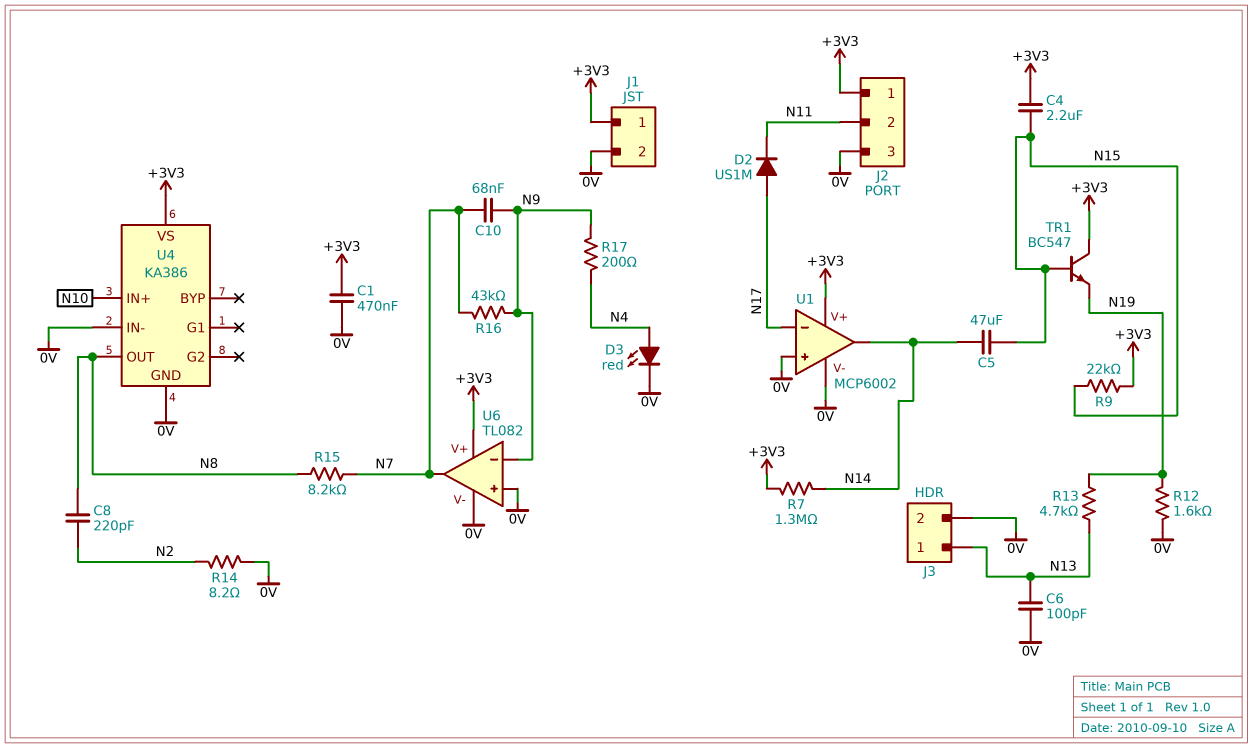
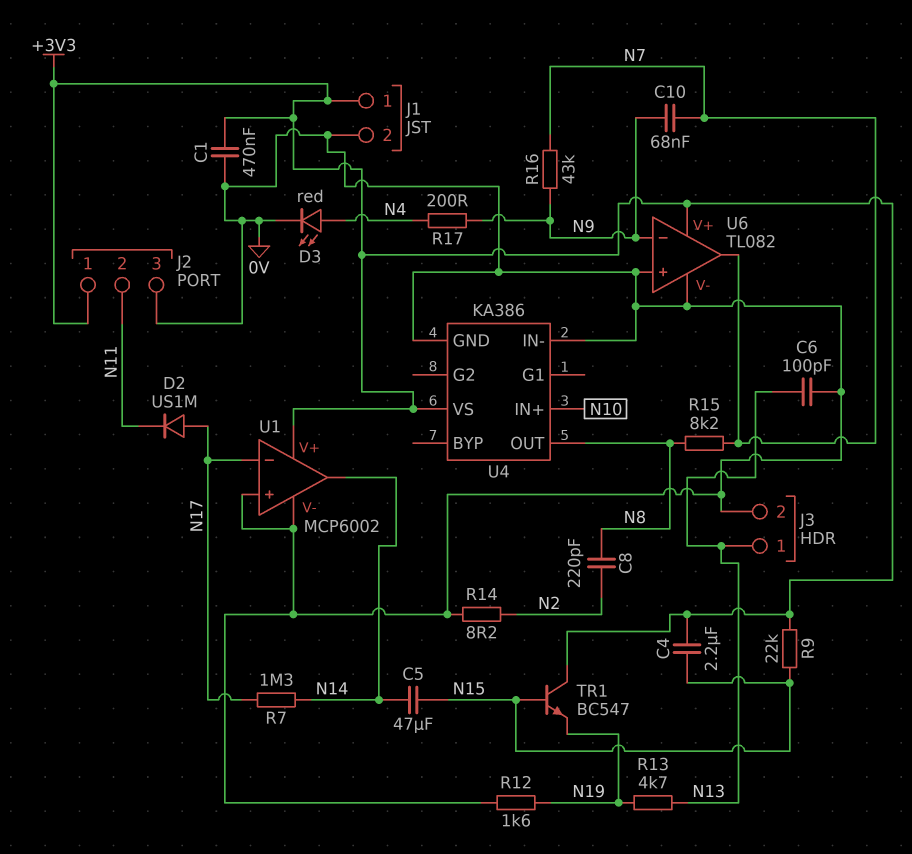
R7: 1.3M (+3V3, N14) -> 1.3M (N14, N17)

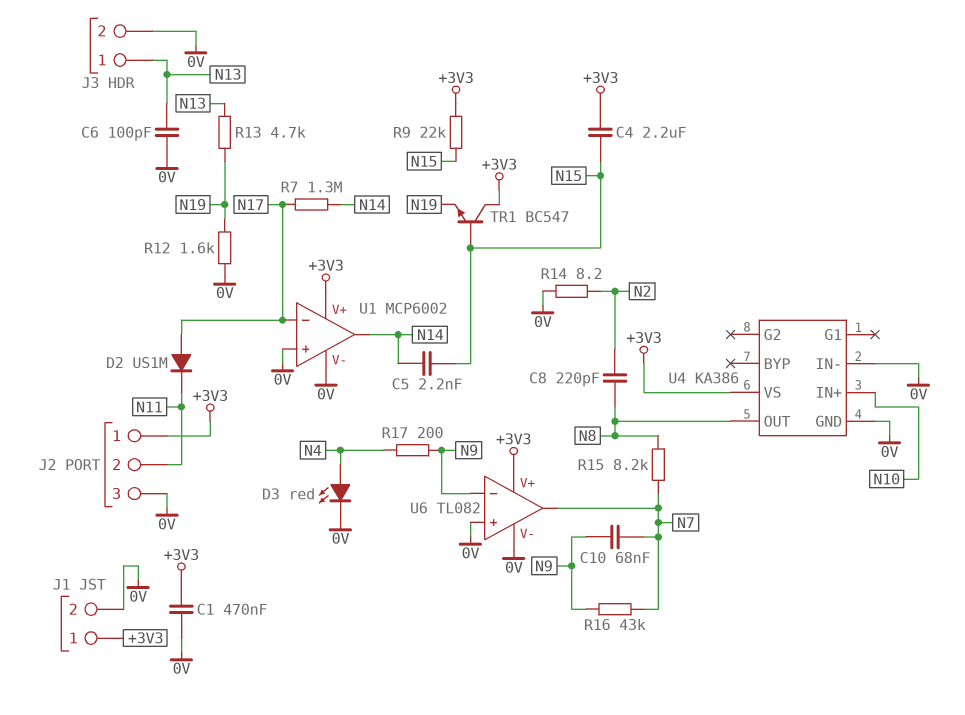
C5: 47uF (N14, N15) -> 2.2nF (N14, N15)

